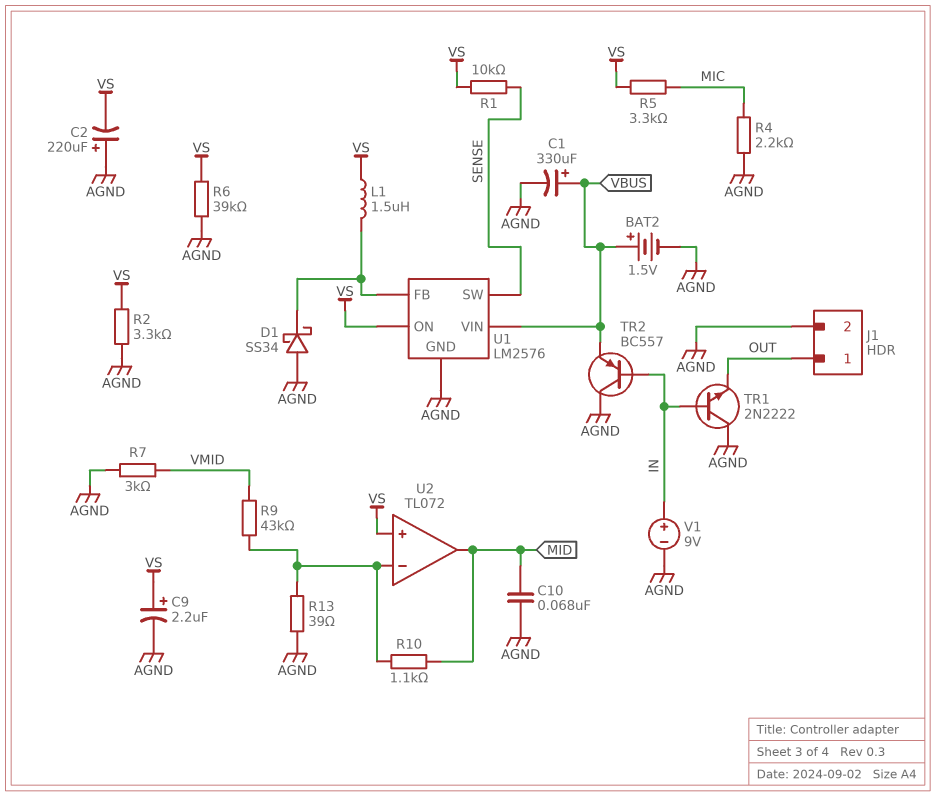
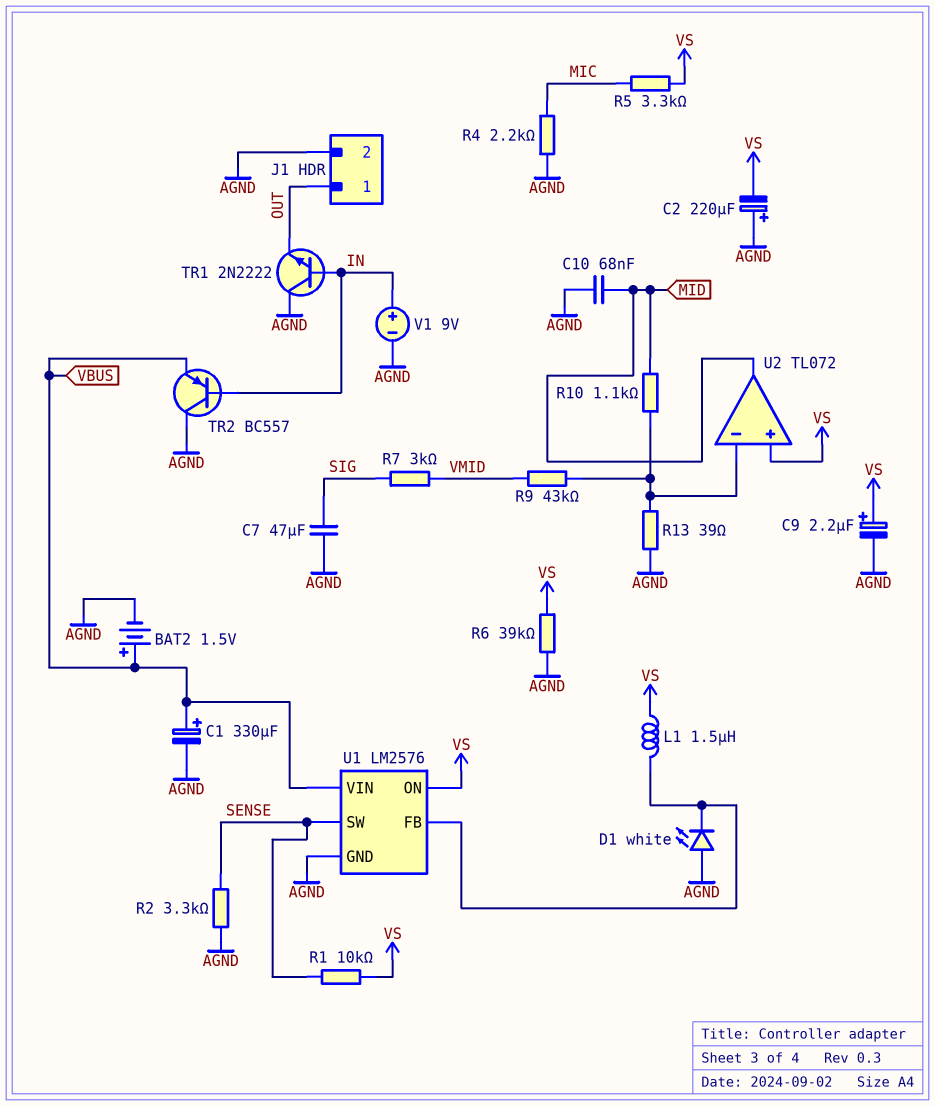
C7: none -> 47uF (AGND, SIG)
D1: schottky SS34 (A AGND, K U1/FB) -> LED white (A AGND, K U1/FB)
R2: 3.3k (AGND, VS) -> 3.3k (AGND, SENSE)
R7: 3k (AGND, VMID) -> 3k (SIG, VMID)

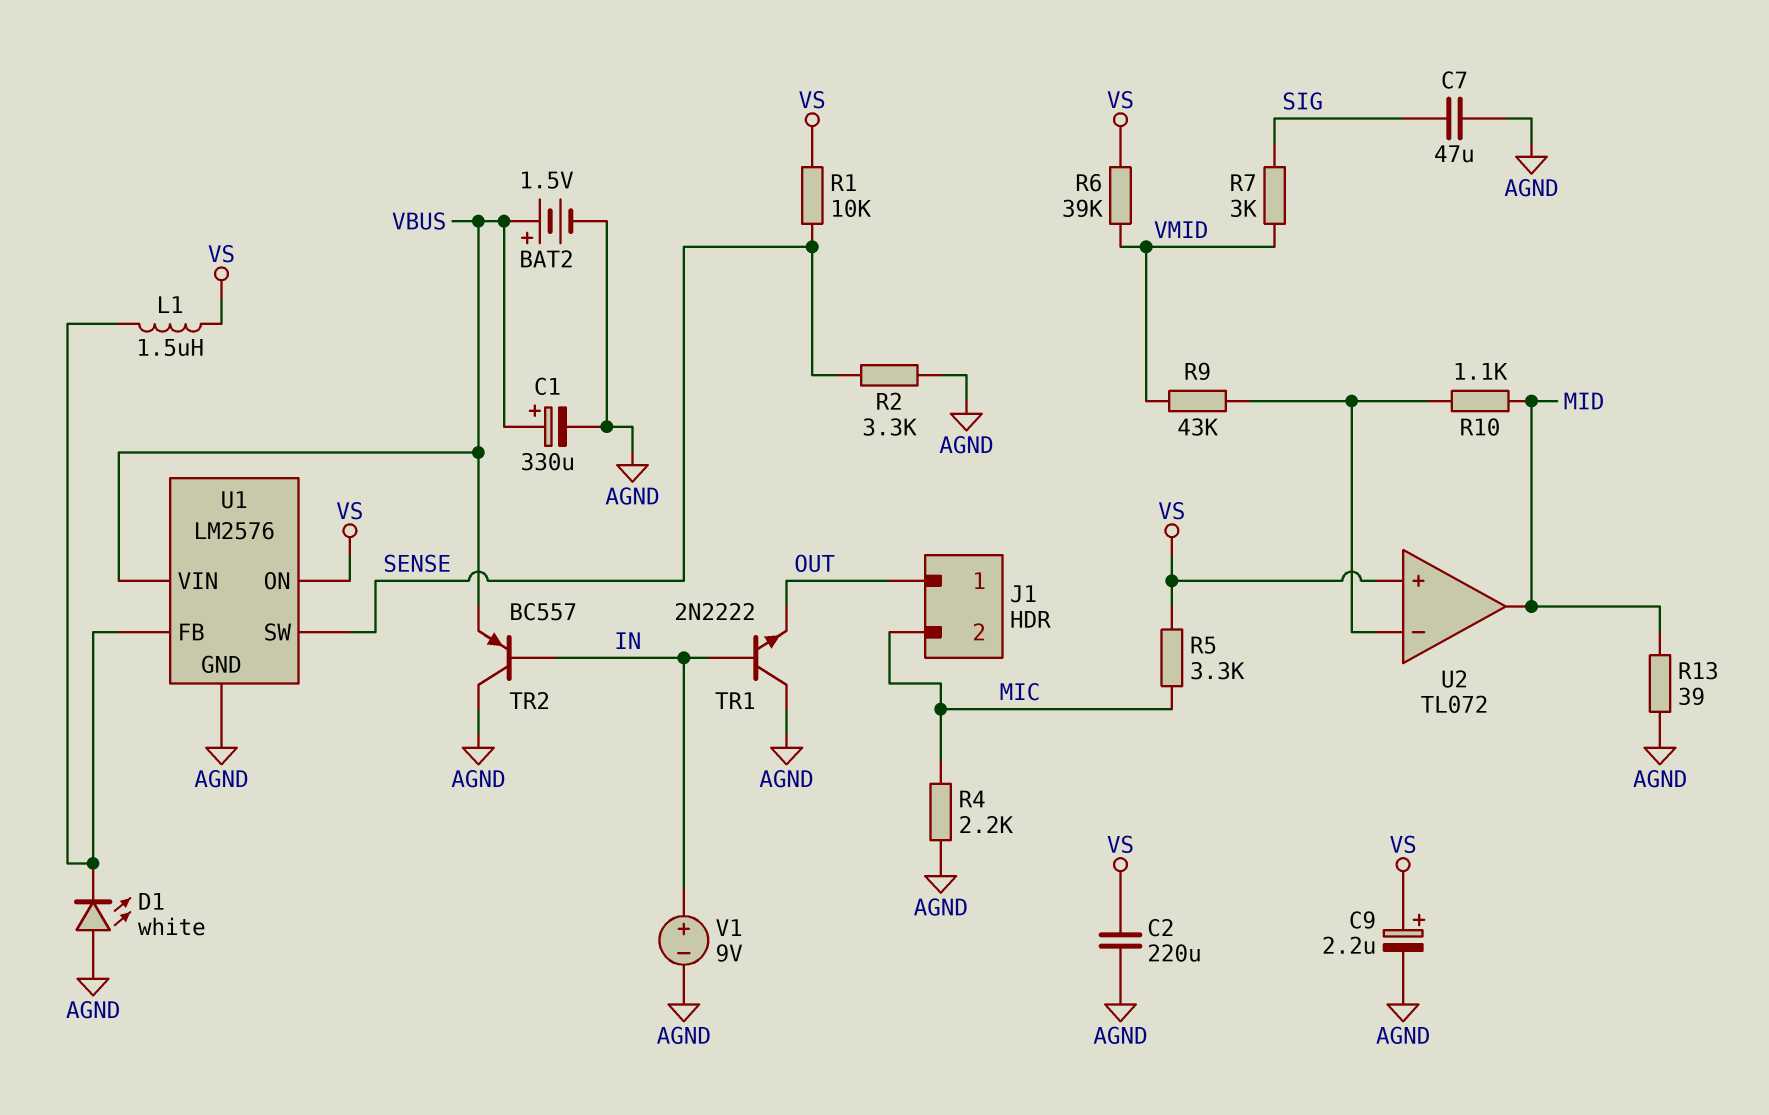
C2: 220uF (plus AGND, minus VS) -> 220uF (AGND, VS)
C10: 68nF (AGND, MID) -> none
J1 pin 2: AGND -> MIC
R6: 39k (AGND, VS) -> 39k (VMID, VS)
R13: 39 (AGND, U2/in-) -> 39 (AGND, MID)

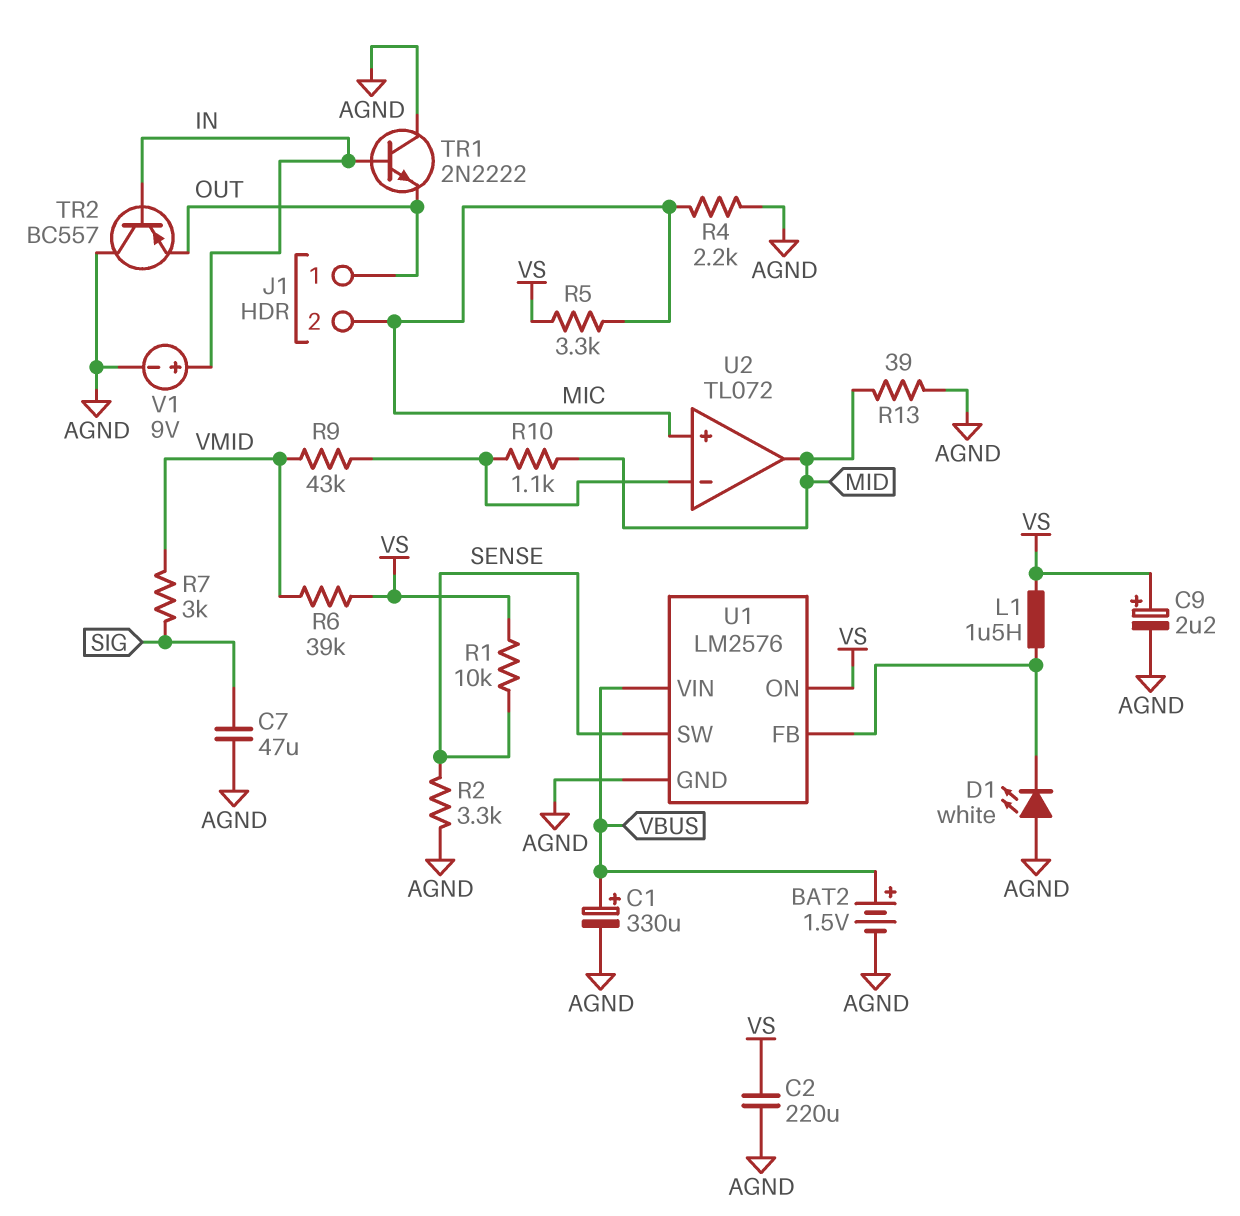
TR2: PNP BC557 (B IN, C AGND, E VBUS) -> PNP BC557 (B IN, C AGND, E OUT)
U2 pin in+: VS -> MIC

